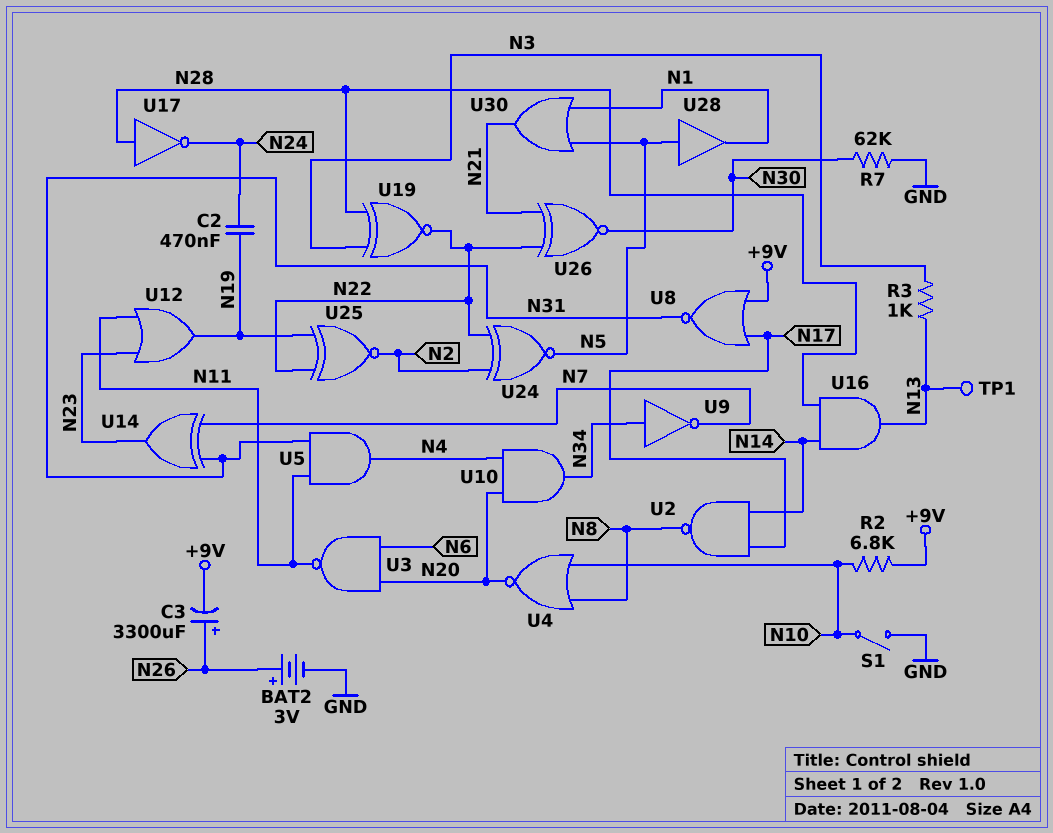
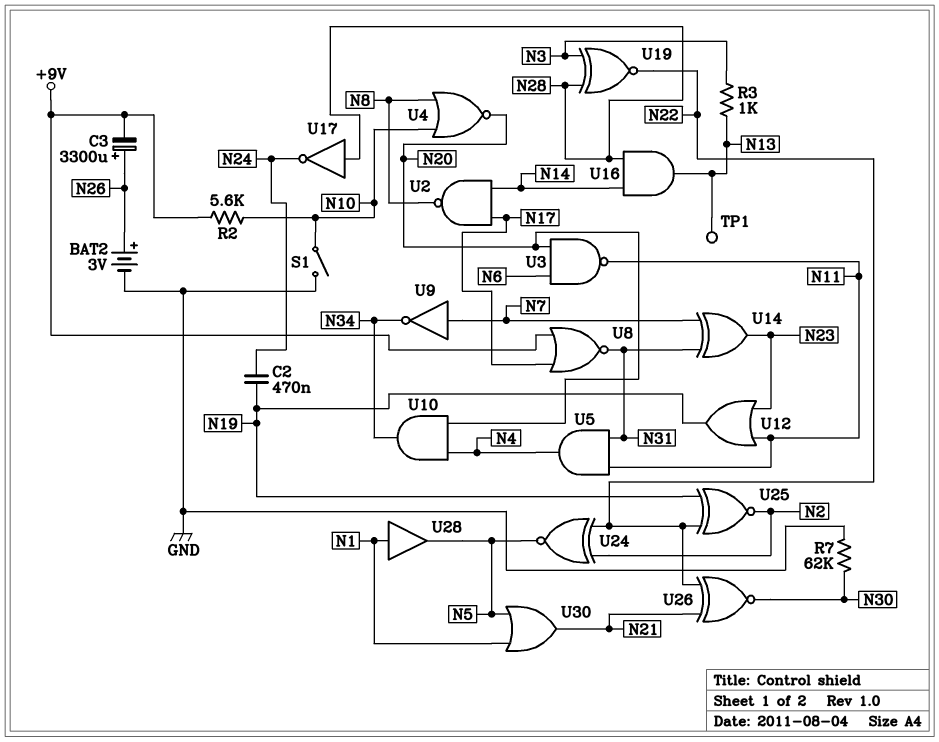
R2: 6.8k (+9V, N10) -> 5.6k (+9V, N10)
U9: NOT (in N34, out N7) -> NOT (in N7, out N34)
U28: buffer (in N5, out N1) -> buffer (in N1, out N5)

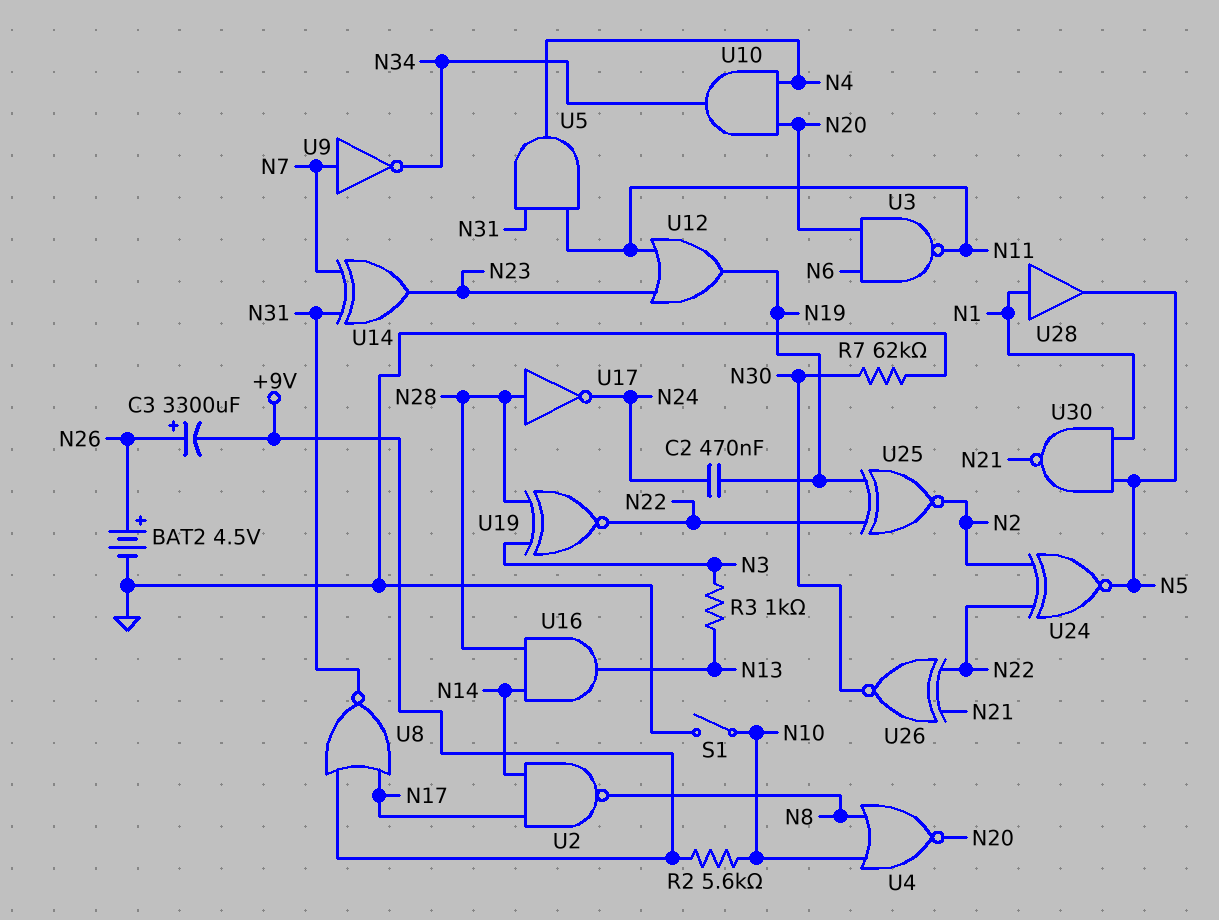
BAT2: 3V (plus N26, minus GND) -> 4.5V (plus N26, minus GND)
TP1: test point (N13) -> none
U30: OR (in N1, in N5, out N21) -> NAND (in N1, in N5, out N21)

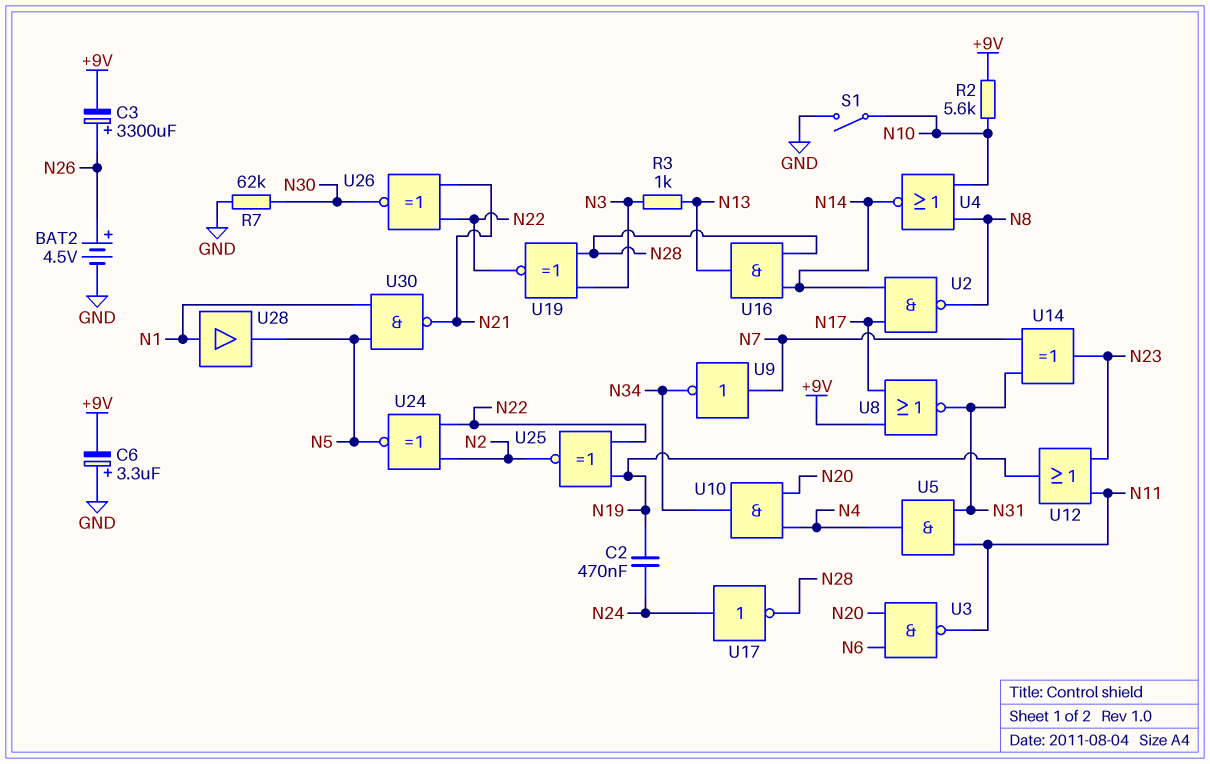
C6: none -> 3.3uF (plus GND, minus +9V)
U4: NOR (in N8, in N10, out N20) -> NOR (in N8, in N10, out N14)
U17: NOT (in N28, out N24) -> NOT (in N24, out N28)

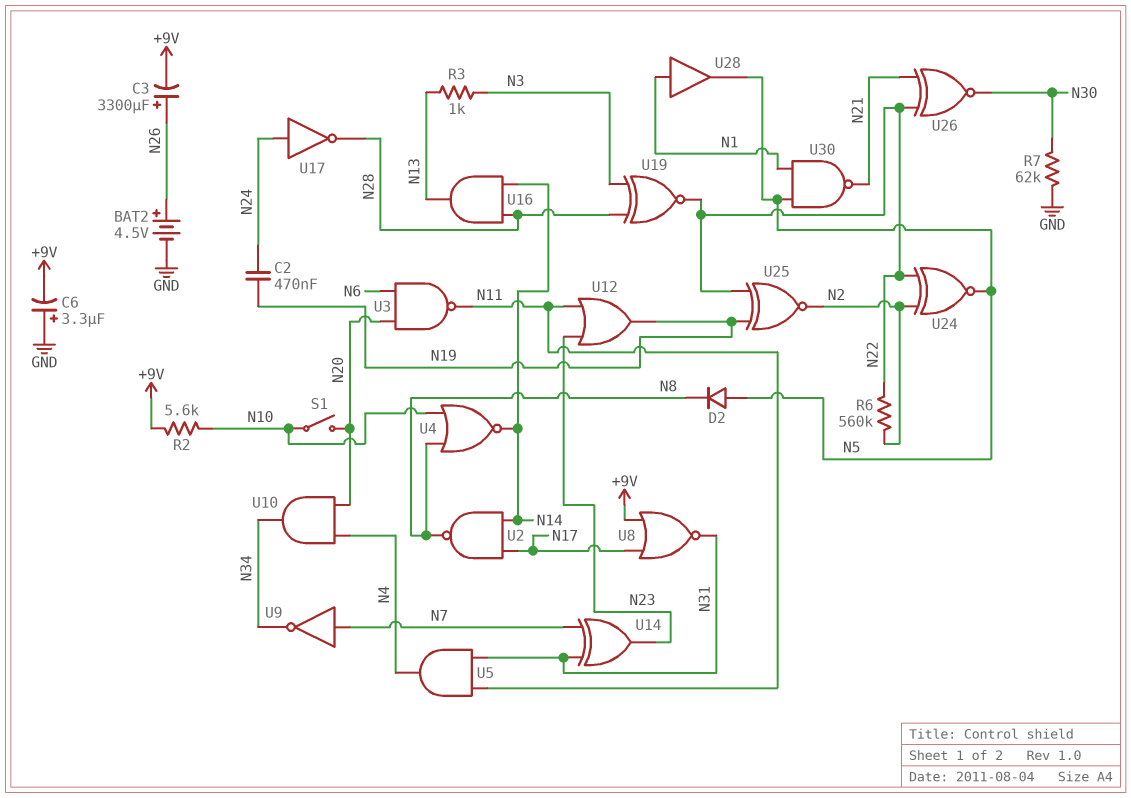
D2: none -> diode (A N5, K N8)
R6: none -> 560k (N2, N22)
S1: switch (GND, N10) -> switch (N10, N20)

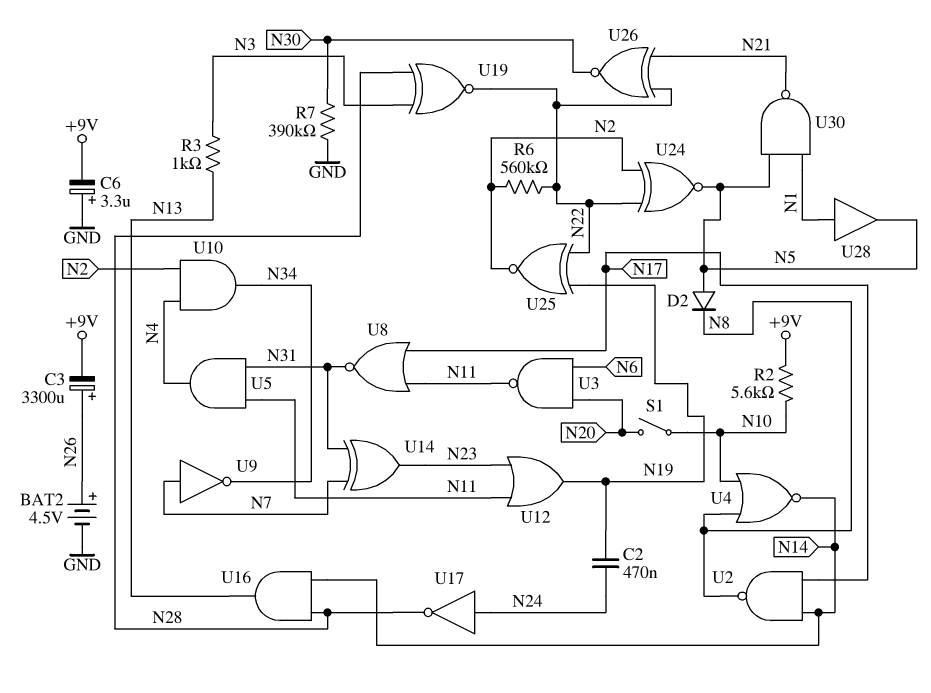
R7: 62k (GND, N30) -> 390k (GND, N30)
U8: NOR (in +9V, in N17, out N31) -> NOR (in N11, in N17, out N31)
U10: AND (in N4, in N20, out N34) -> AND (in N2, in N4, out N34)

